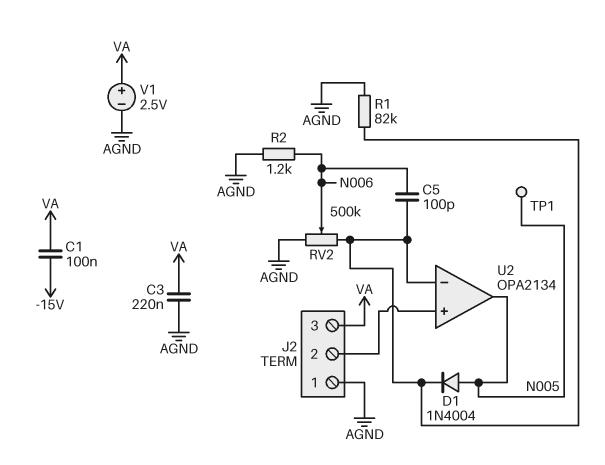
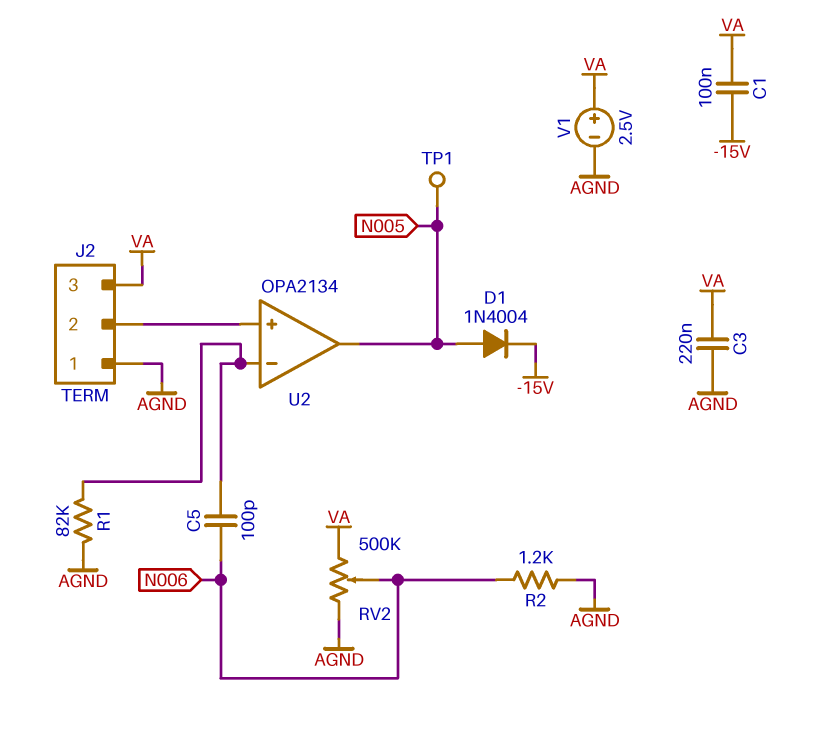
D1: diode 1N4004 (A N005, K U2/in-) -> diode 1N4004 (A N005, K -15V)
RV2: 500k (AGND, U2/in-, wiper N006) -> 500k (AGND, VA, wiper N006)

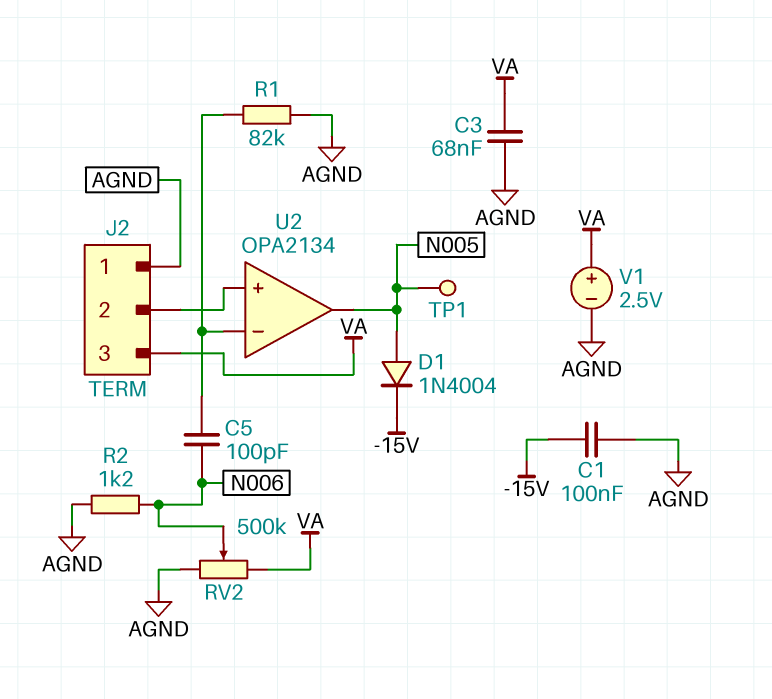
C1: 100nF (-15V, VA) -> 100nF (-15V, AGND)
C3: 220nF (AGND, VA) -> 68nF (AGND, VA)

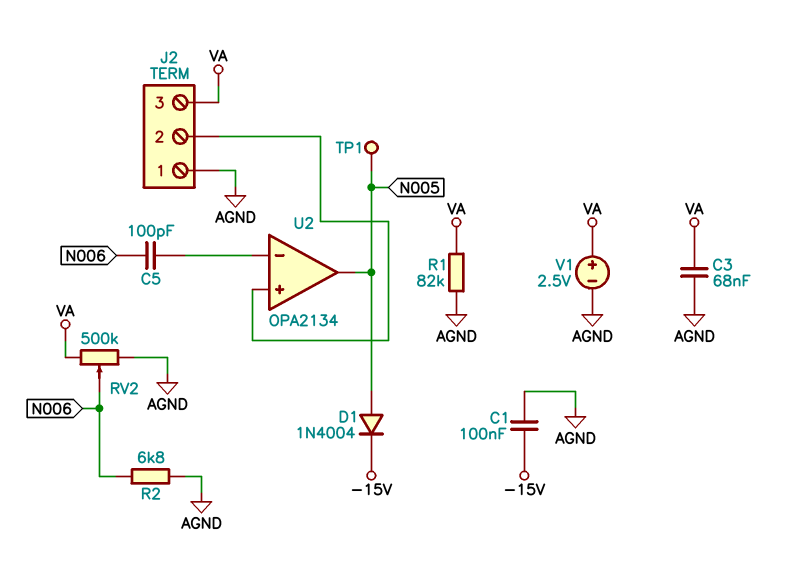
R1: 82k (AGND, U2/in-) -> 82k (AGND, VA)
R2: 1.2k (AGND, N006) -> 6.8k (AGND, N006)

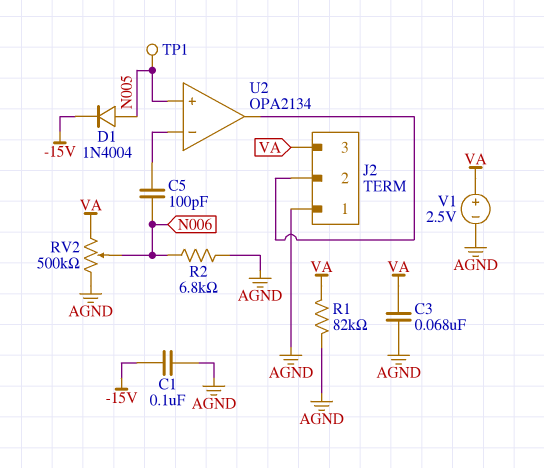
U2 pin in+: J2/2 -> N005
U2 pin out: N005 -> J2/2

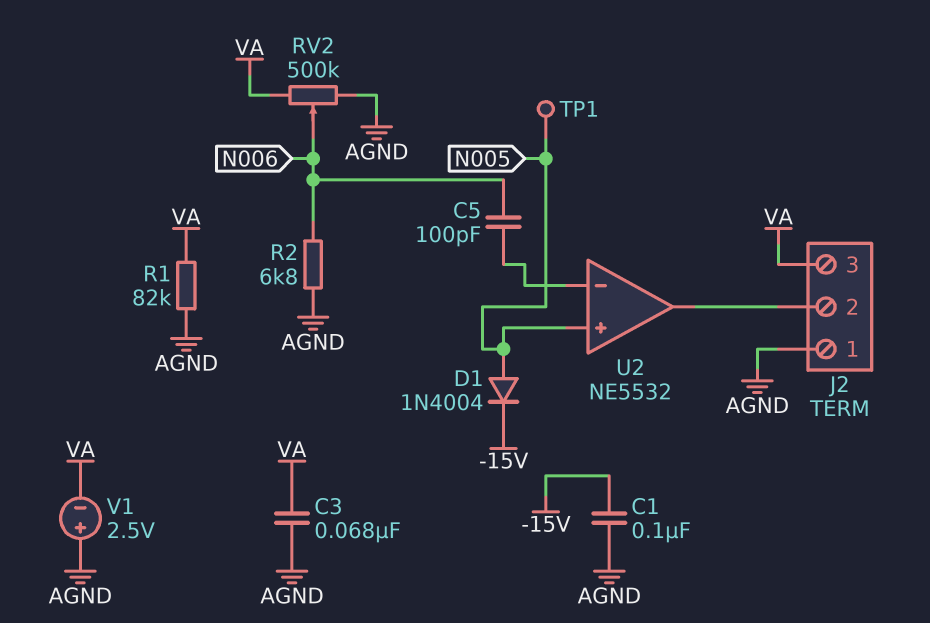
U2: OPA2134 -> NE5532
V1: 2.5V (plus VA, minus AGND) -> 2.5V (plus AGND, minus VA)

